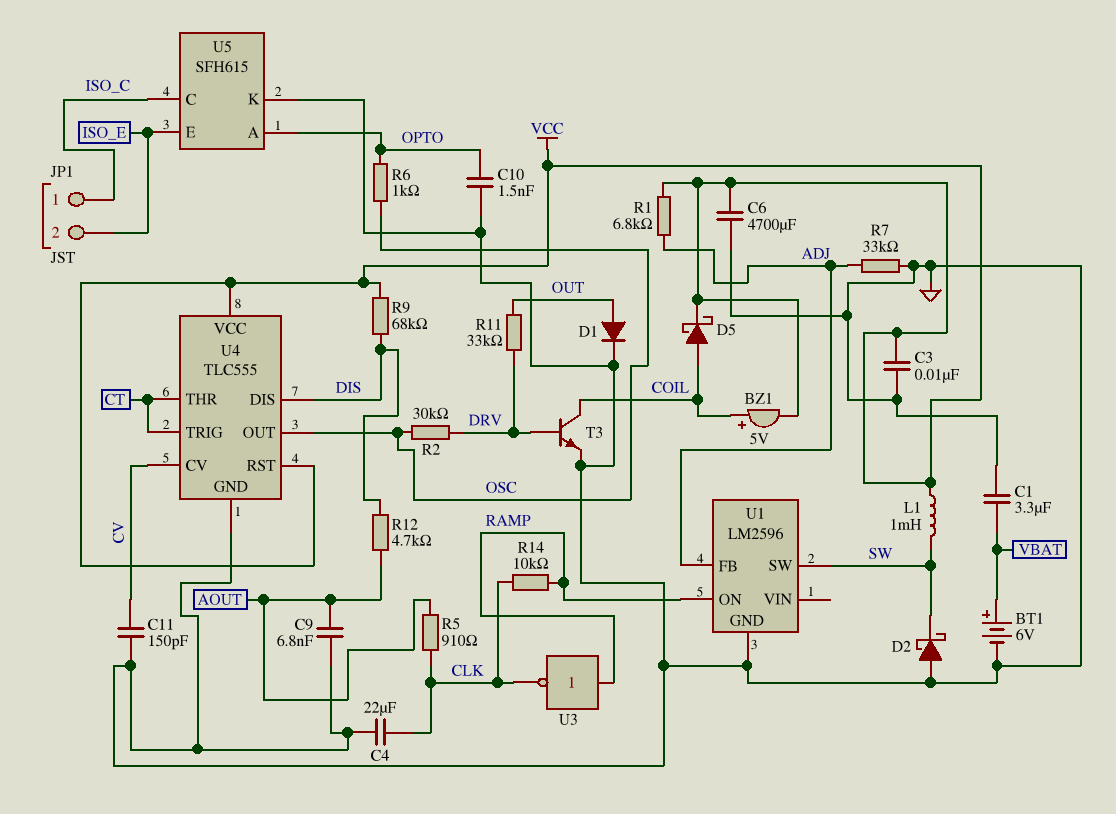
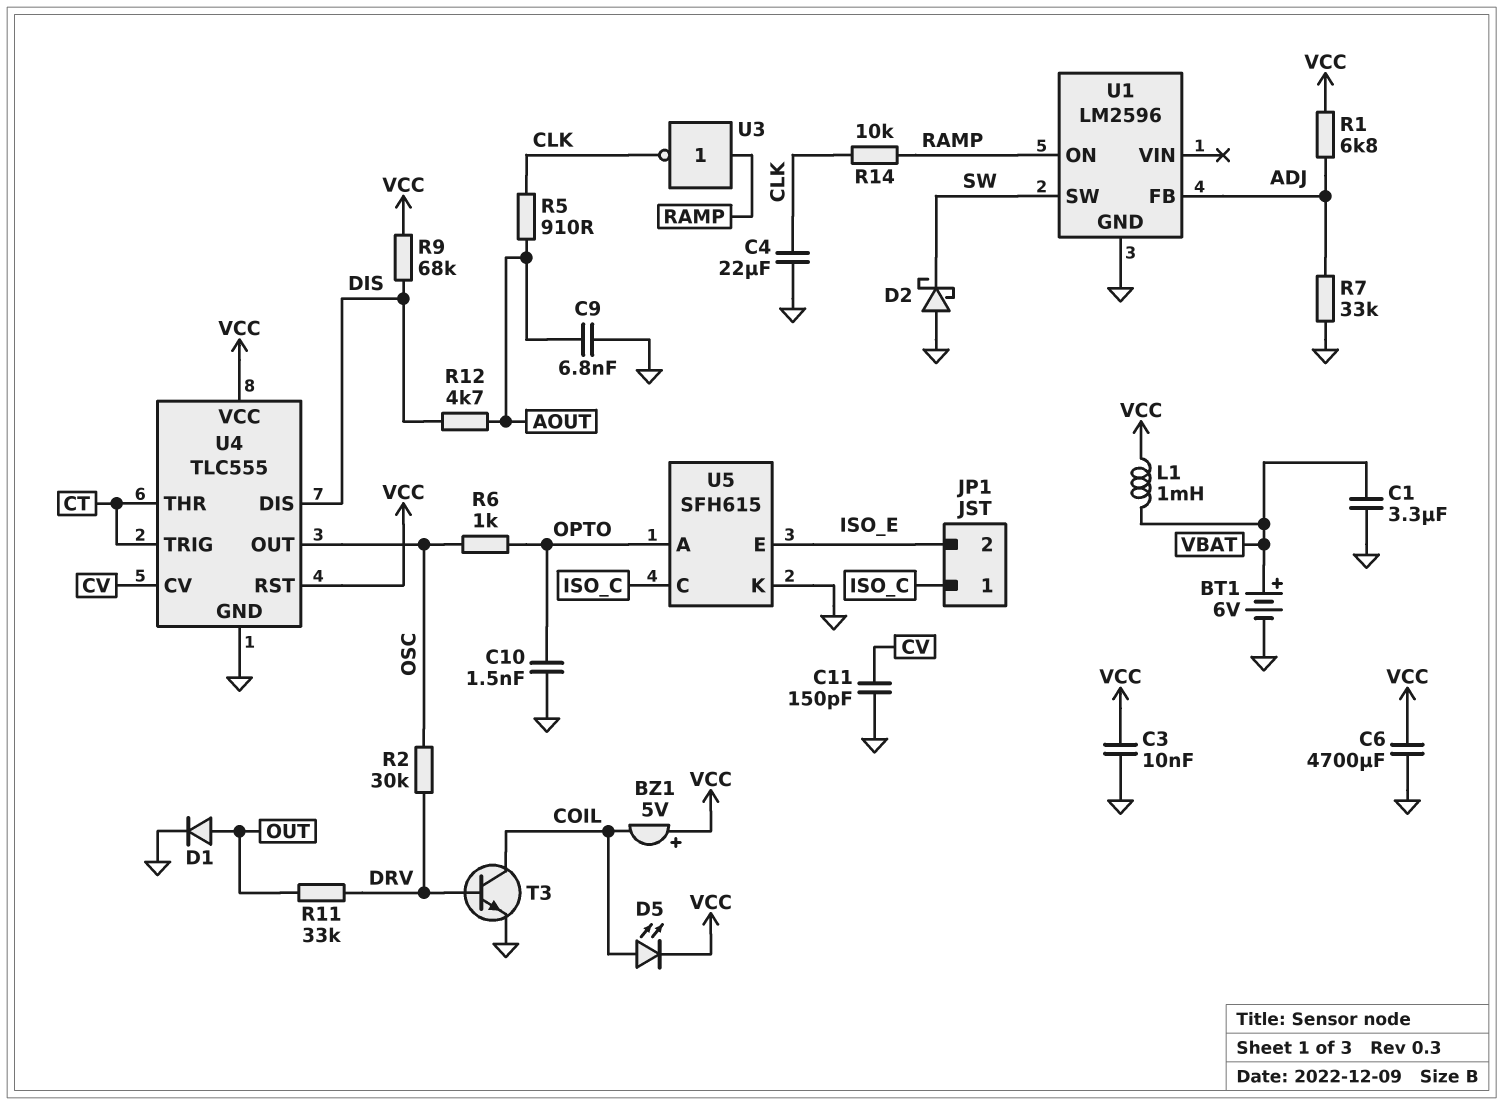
BZ1: buzzer 5V (plus COIL, minus VCC) -> buzzer 5V (plus VCC, minus COIL)
D5: schottky (A COIL, K VCC) -> LED (A COIL, K VCC)
L1: 1mH (SW, VCC) -> 1mH (VBAT, VCC)

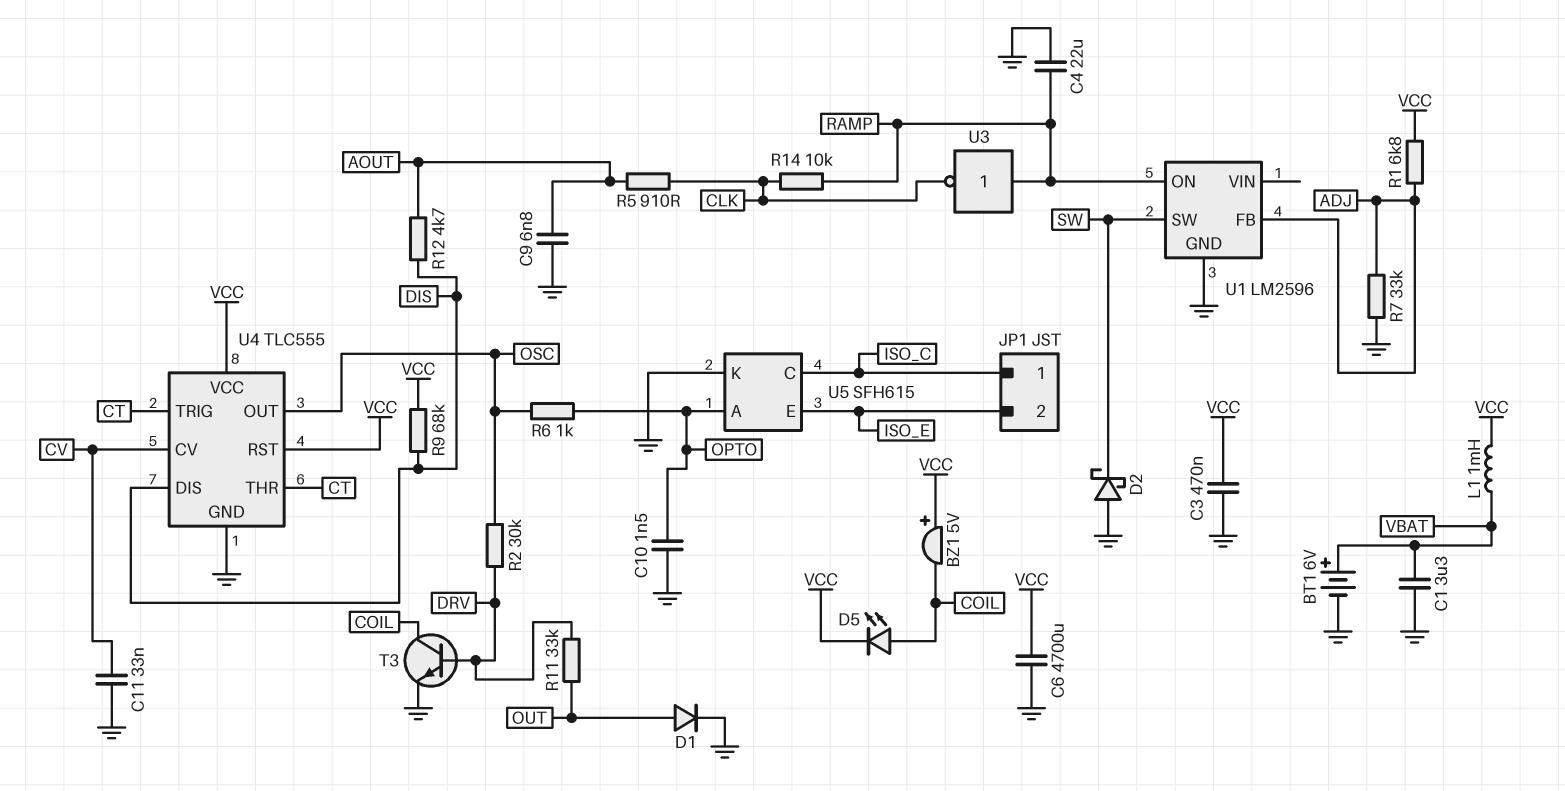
C3: 10nF (GND, VCC) -> 470nF (GND, VCC)
C4: 22uF (CLK, GND) -> 22uF (GND, RAMP)
C11: 150pF (CV, GND) -> 33nF (CV, GND)

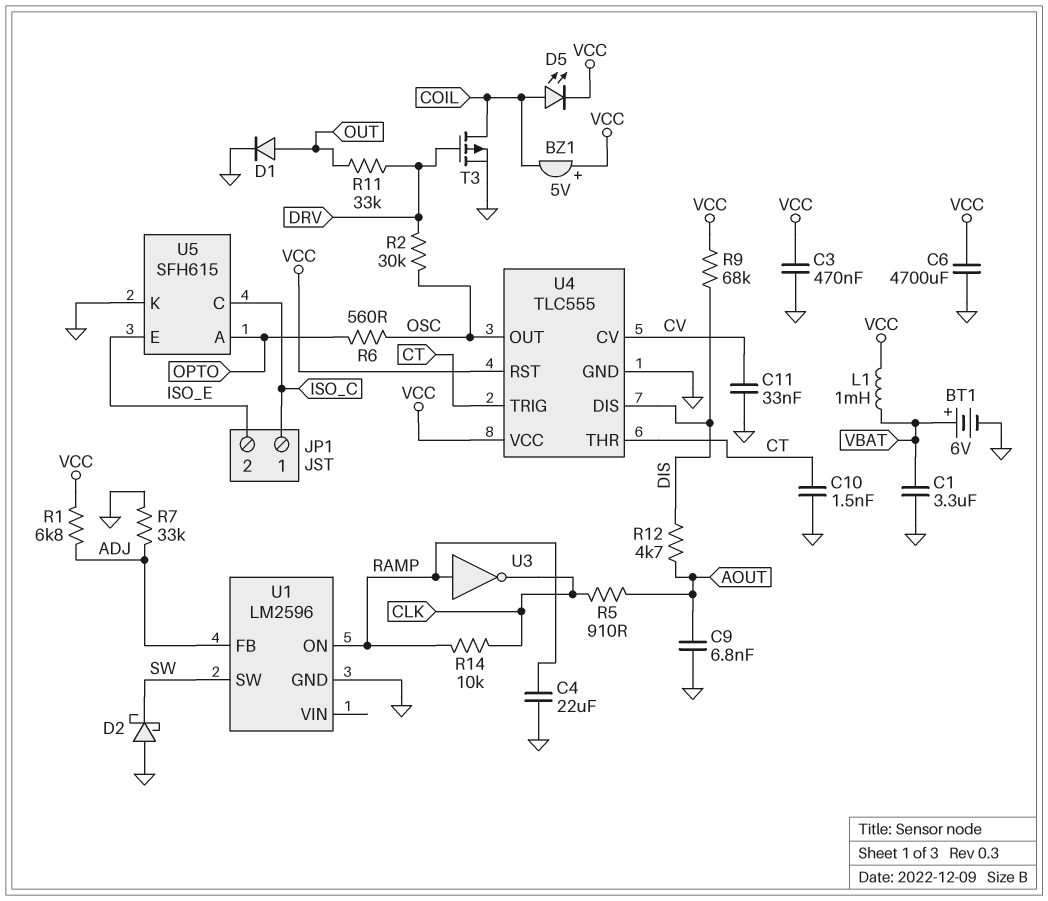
C10: 1.5nF (GND, OPTO) -> 1.5nF (CT, GND)
R6: 1k (OPTO, OSC) -> 560 (OPTO, OSC)
T3: NPN (B DRV, C COIL, E GND) -> PMOS (G DRV, D COIL, S GND)

